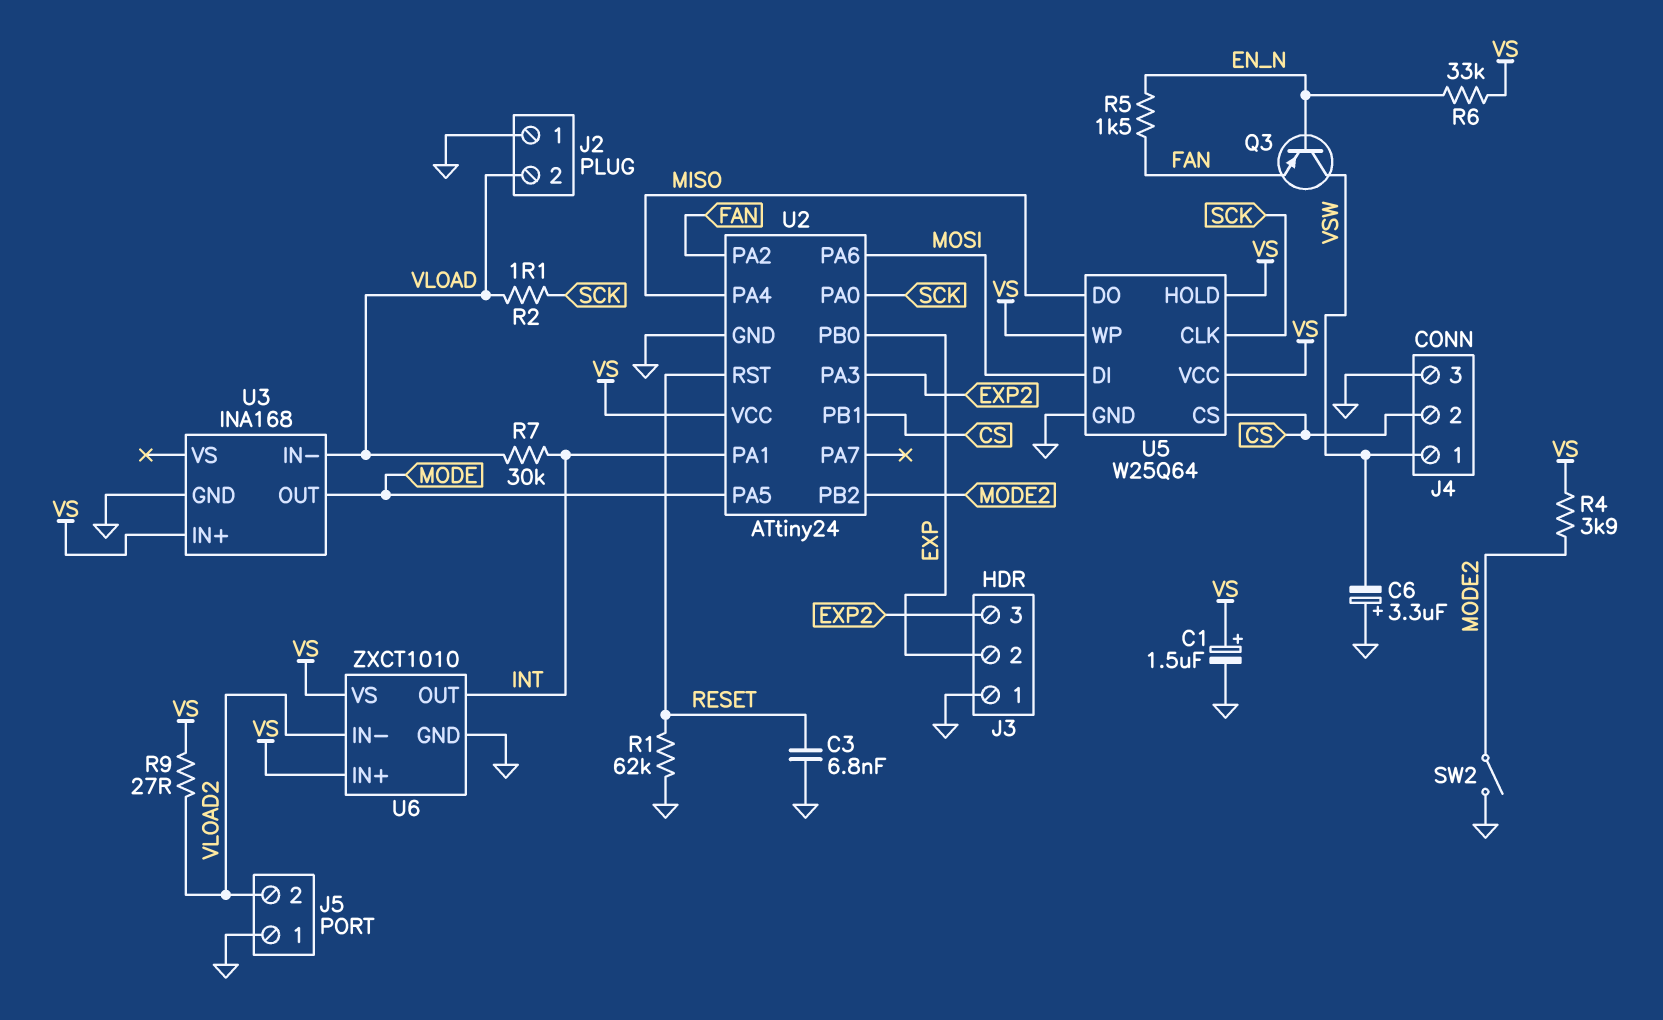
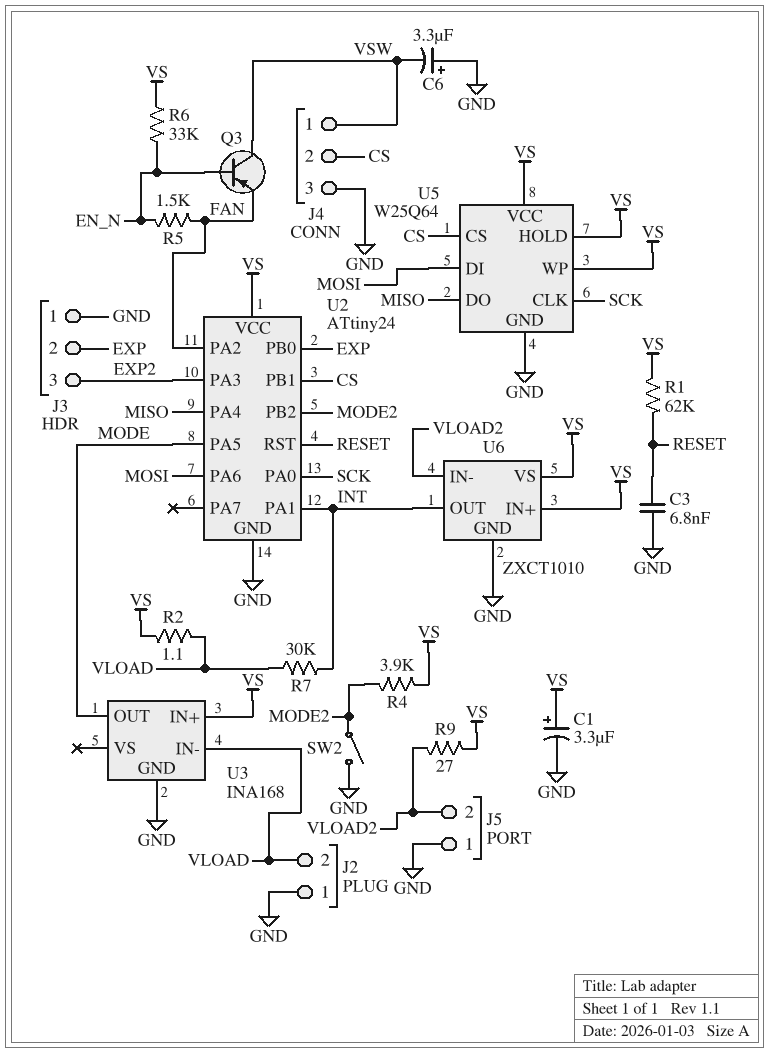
C1: 1.5uF (plus VS, minus GND) -> 3.3uF (plus VS, minus GND)
R1: 62k (GND, RESET) -> 62k (RESET, VS)
R2: 1.1 (SCK, VLOAD) -> 1.1 (VLOAD, VS)

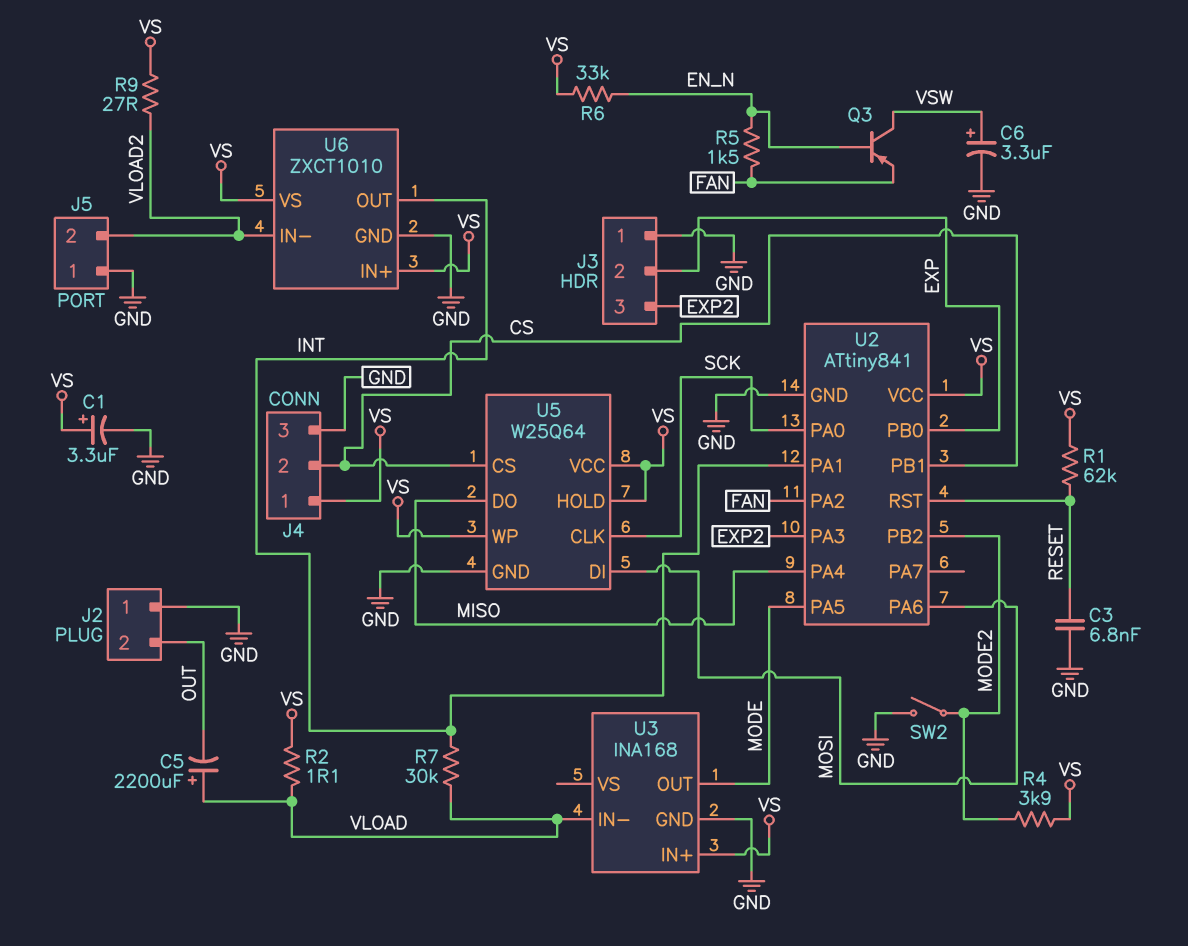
C5: none -> 2200uF (plus VLOAD, minus OUT)
C6: 3.3uF (plus GND, minus VSW) -> 3.3uF (plus VSW, minus GND)
J2 pin 2: VLOAD -> OUT
J4 pin 1: VSW -> VS
U2: ATtiny24 -> ATtiny841

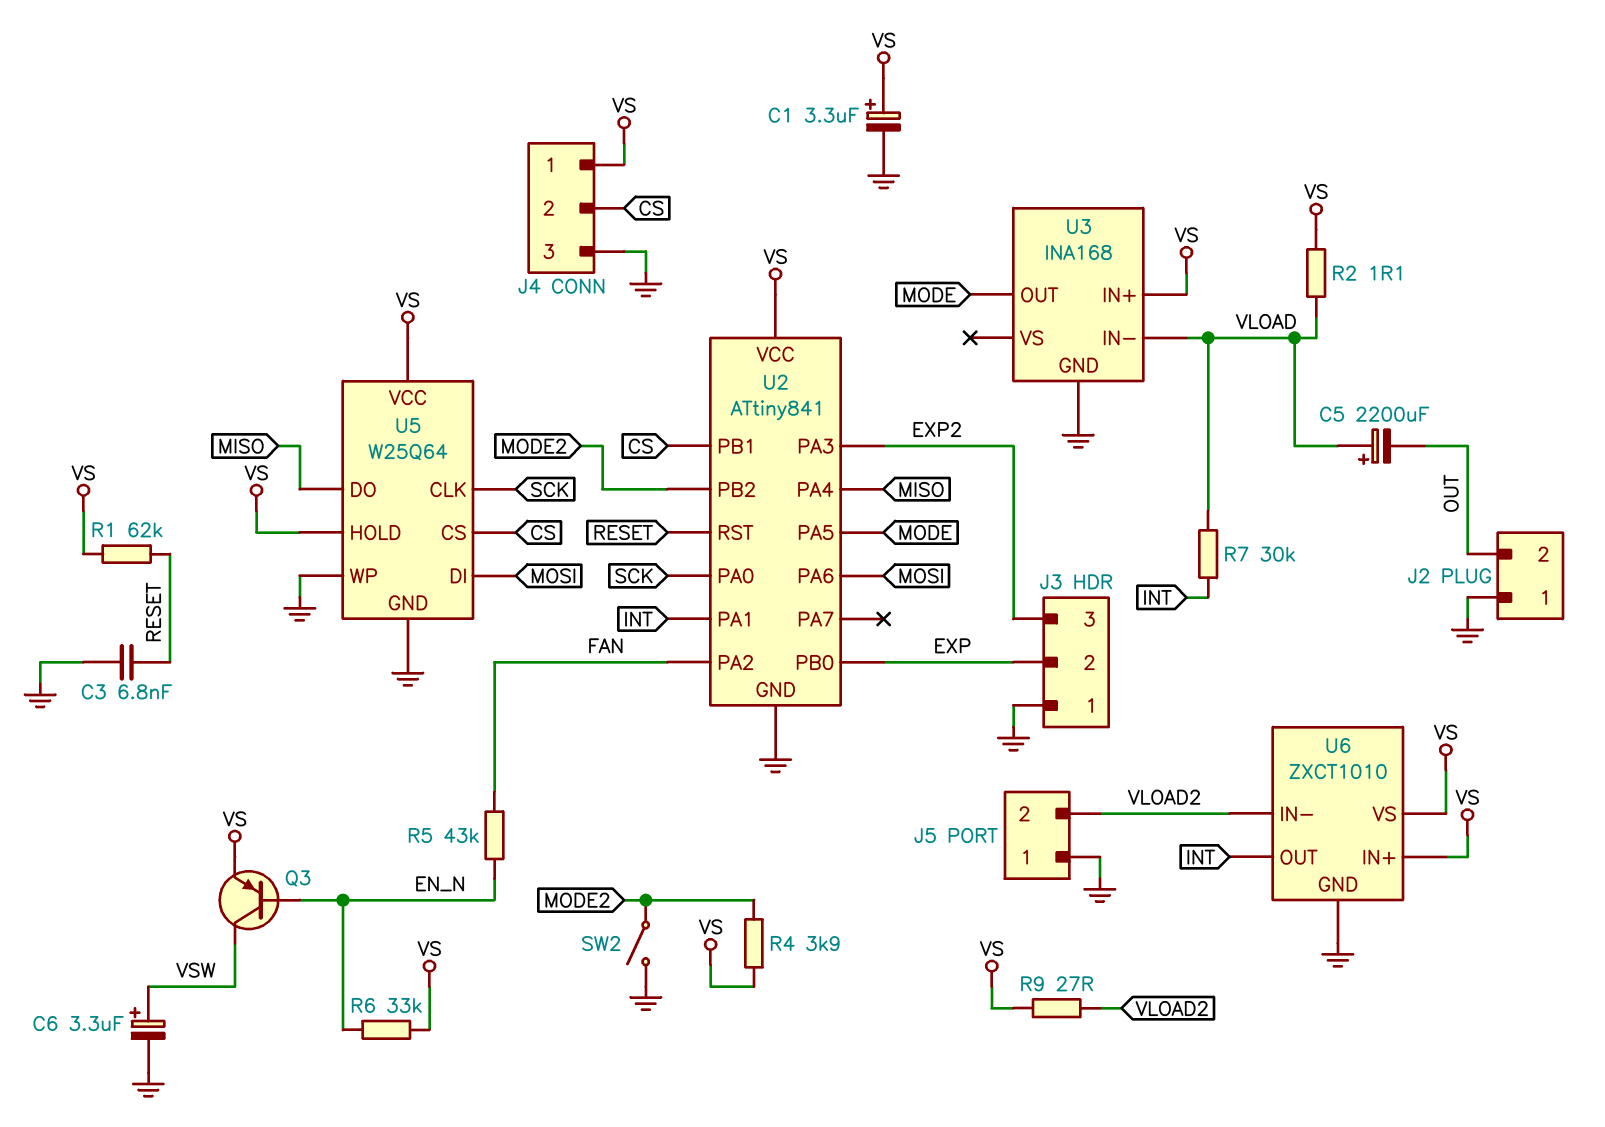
Q3: PNP (B EN_N, C VSW, E FAN) -> PNP (B EN_N, C VSW, E VS)
R5: 1.5k (EN_N, FAN) -> 43k (EN_N, FAN)
U5 pin WP: VS -> GND

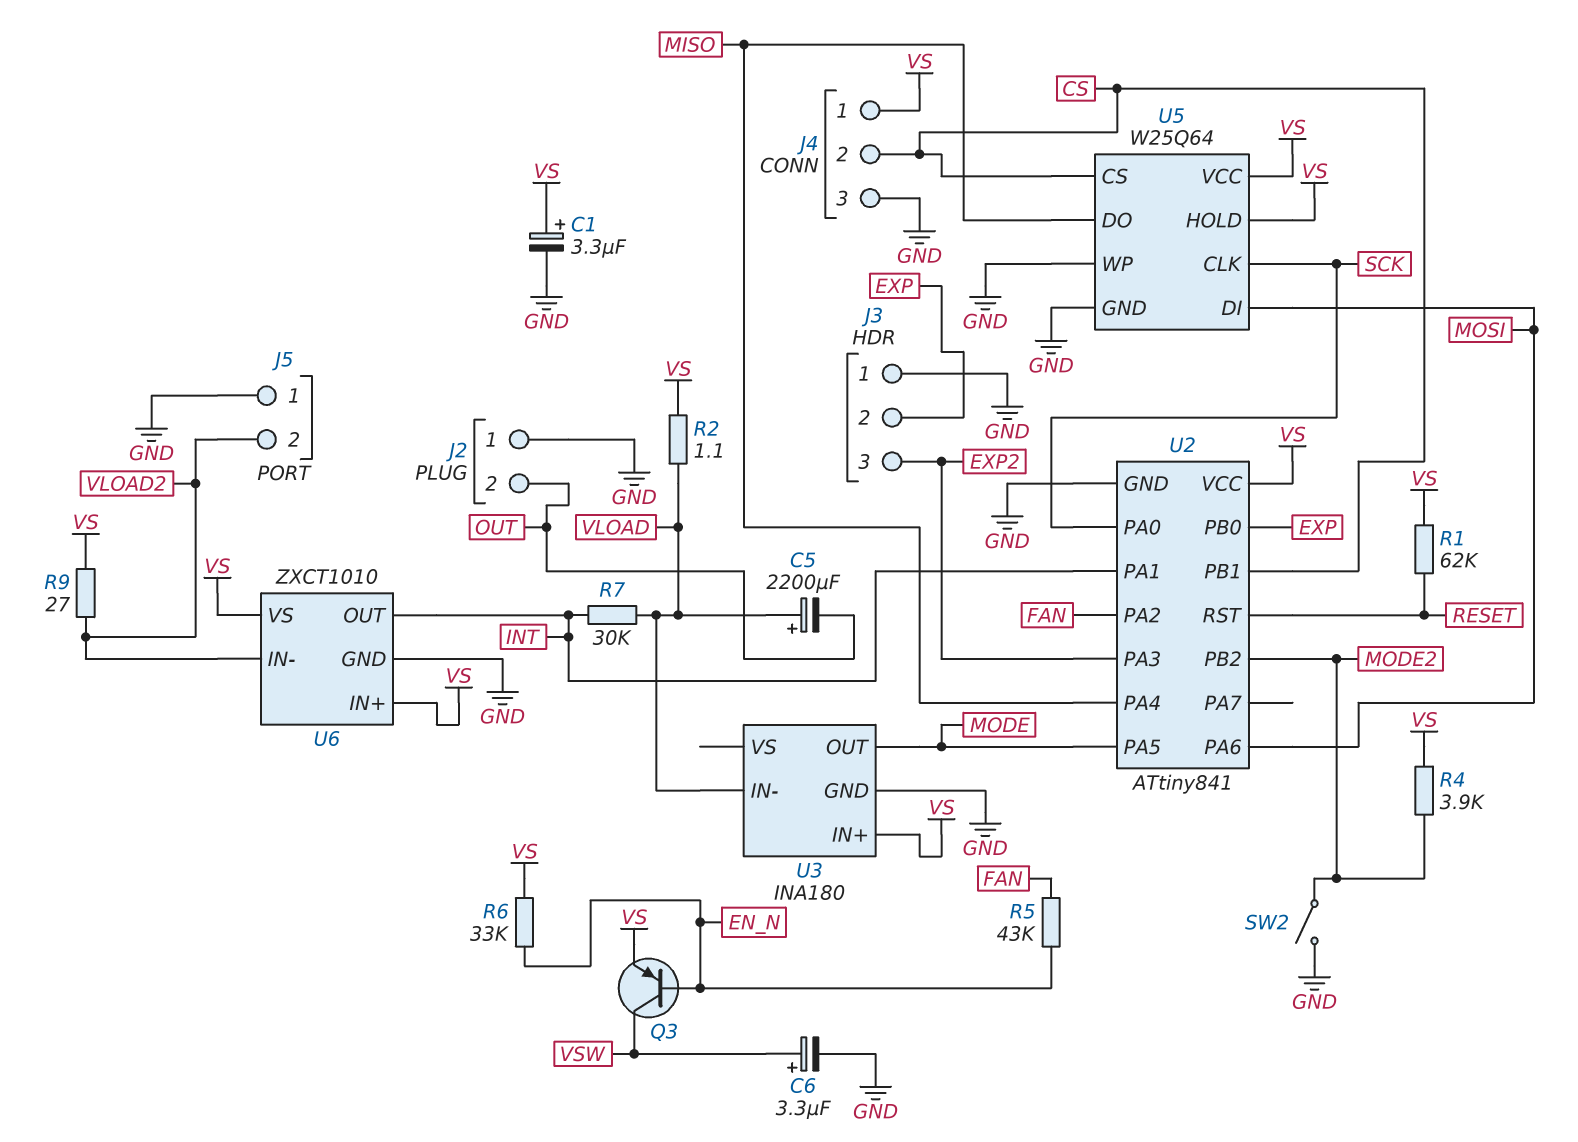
C3: 6.8nF (GND, RESET) -> none
U3: INA168 -> INA180

